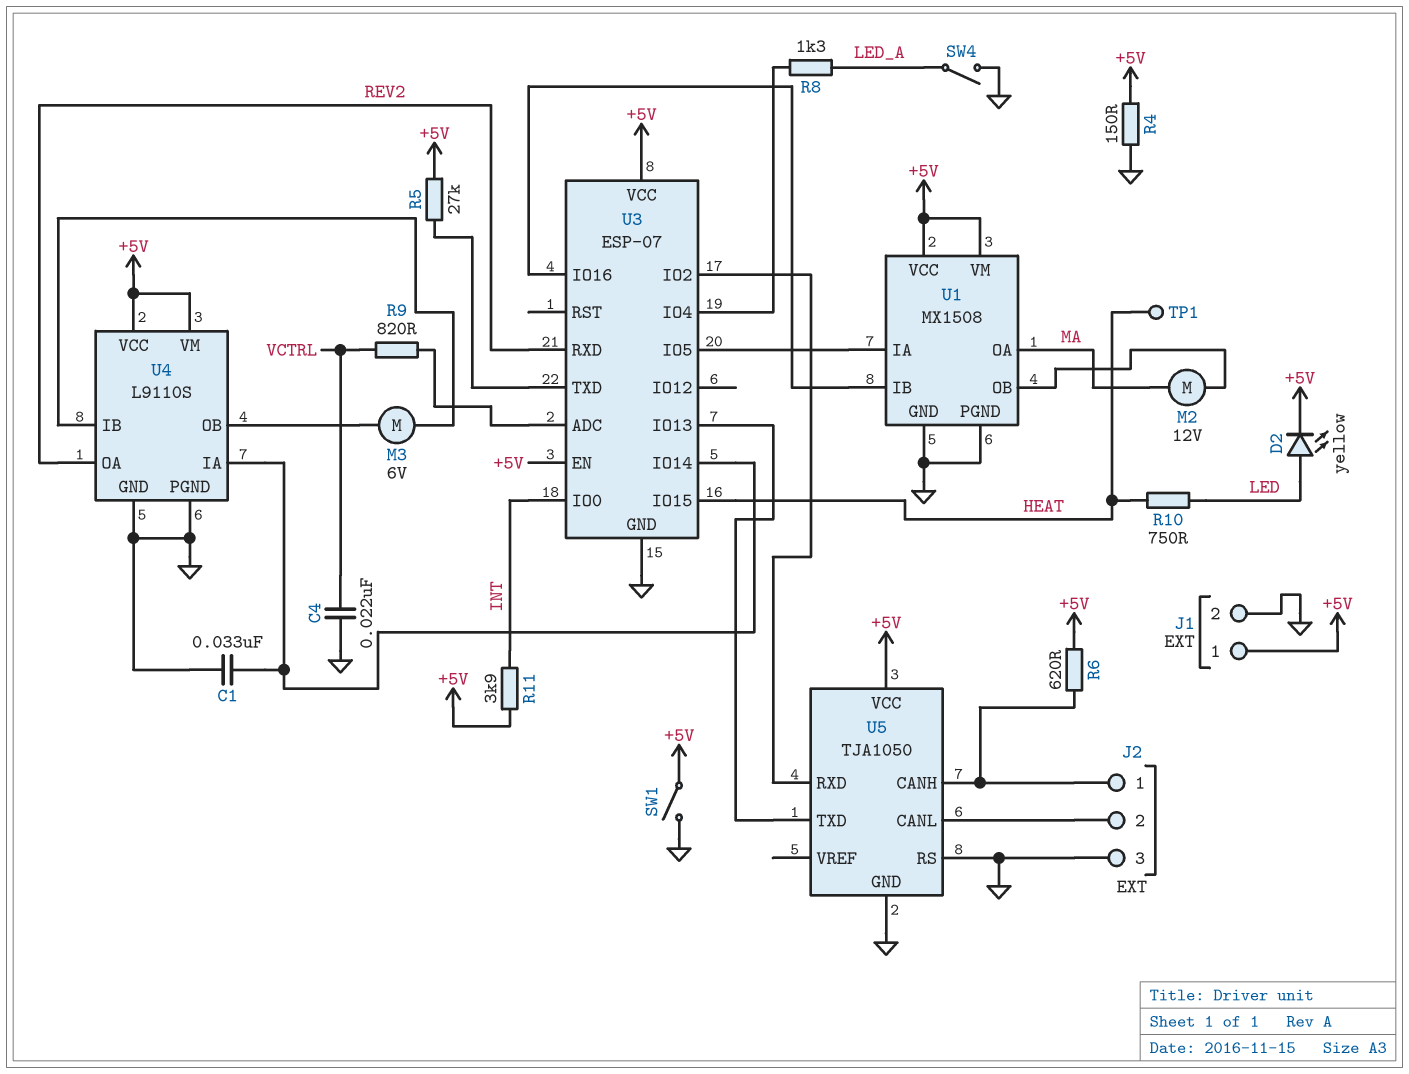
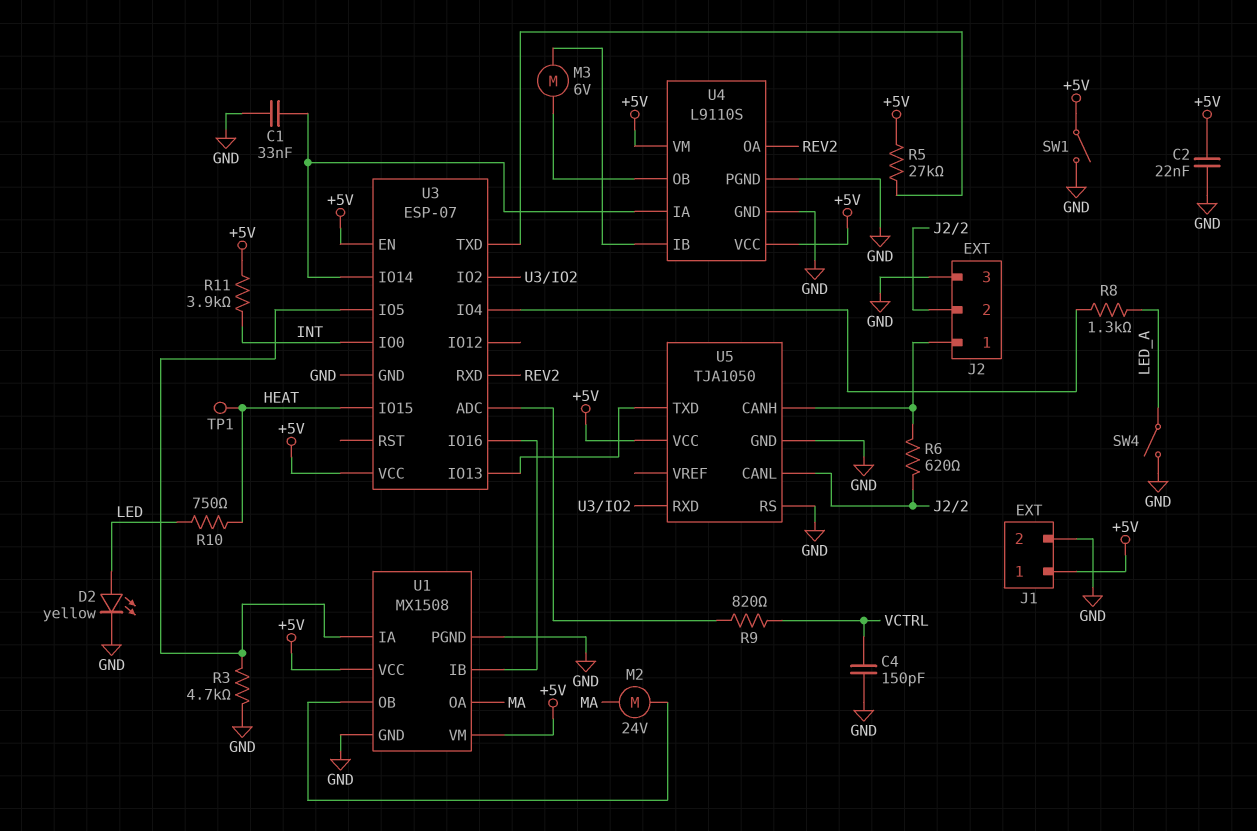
C2: none -> 22nF (+5V, GND)
C4: 22nF (GND, VCTRL) -> 150pF (GND, VCTRL)
D2: LED yellow (A LED, K +5V) -> LED yellow (A LED, K GND)
M2: motor 12V (MA, U1/OB) -> motor 24V (MA, U1/OB)
R3: none -> 4.7k (GND, U1/IA)
R4: 150 (+5V, GND) -> none
R6: 620 (+5V, J2/1) -> 620 (J2/1, J2/2)

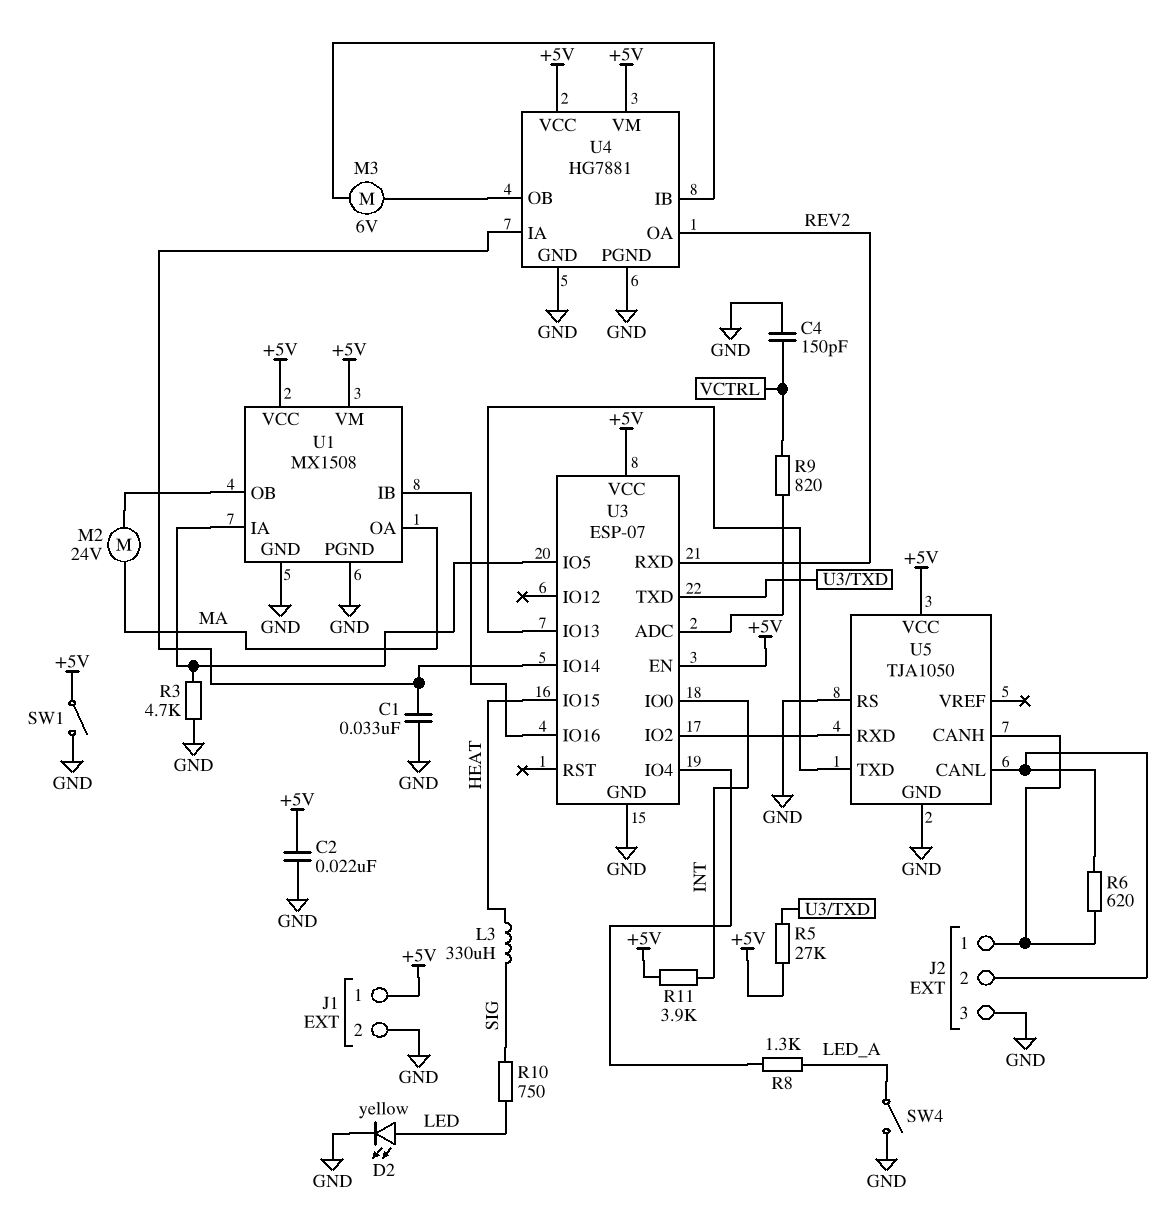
L3: none -> 330uH (HEAT, SIG)
R10: 750 (HEAT, LED) -> 750 (LED, SIG)
TP1: test point (HEAT) -> none
U4: L9110S -> HG7881

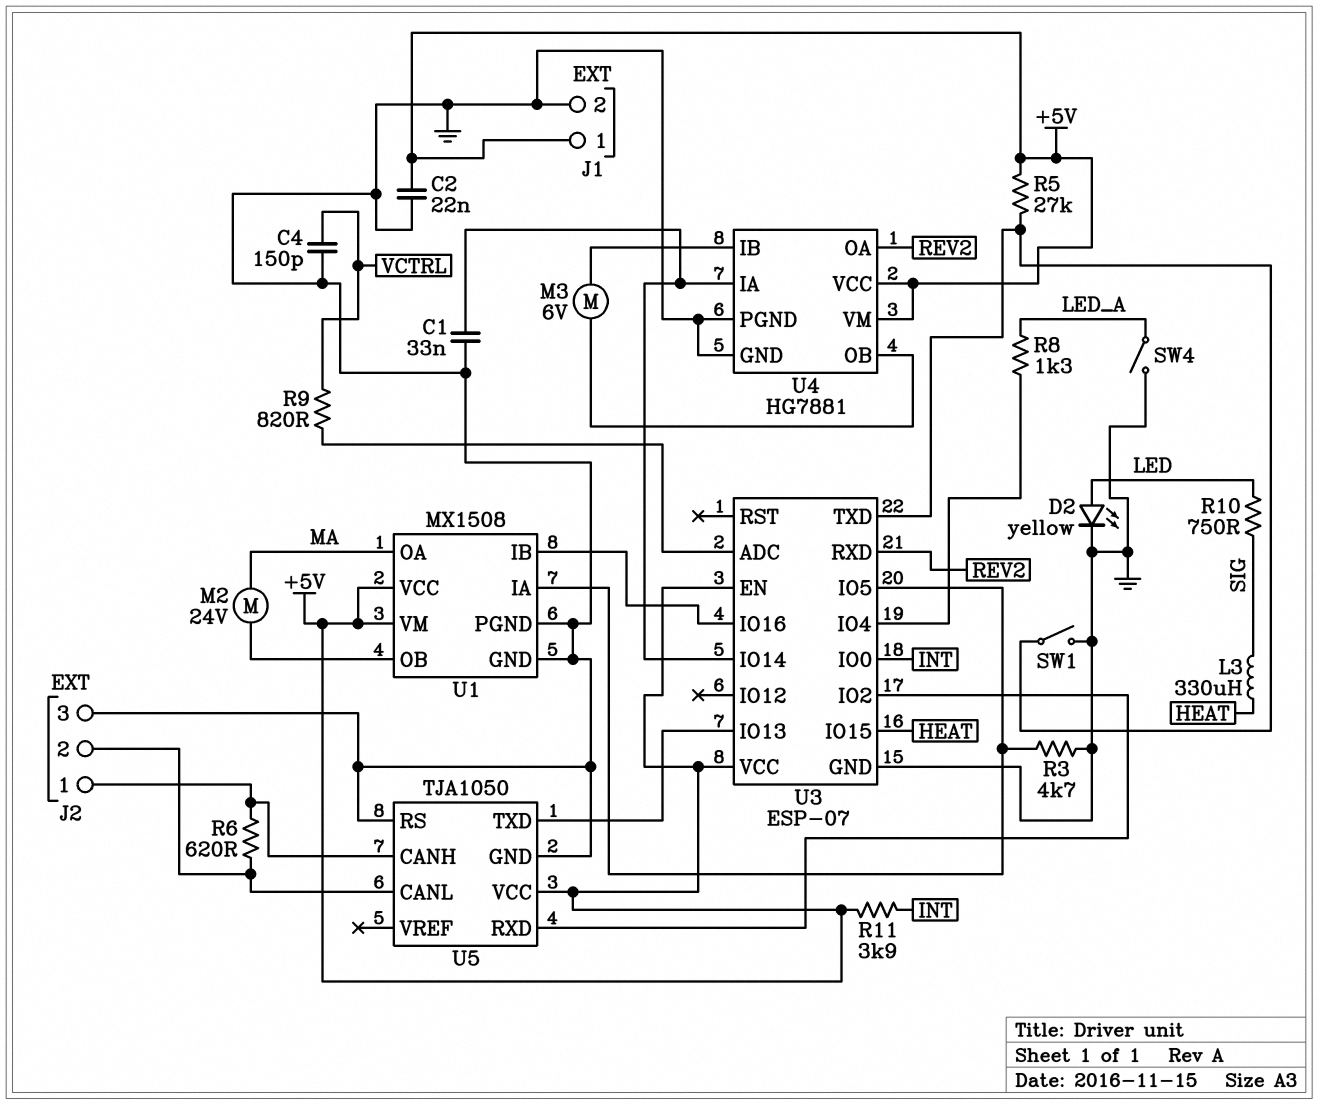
SW1: switch (+5V, GND) -> switch (GND, U3/TXD)

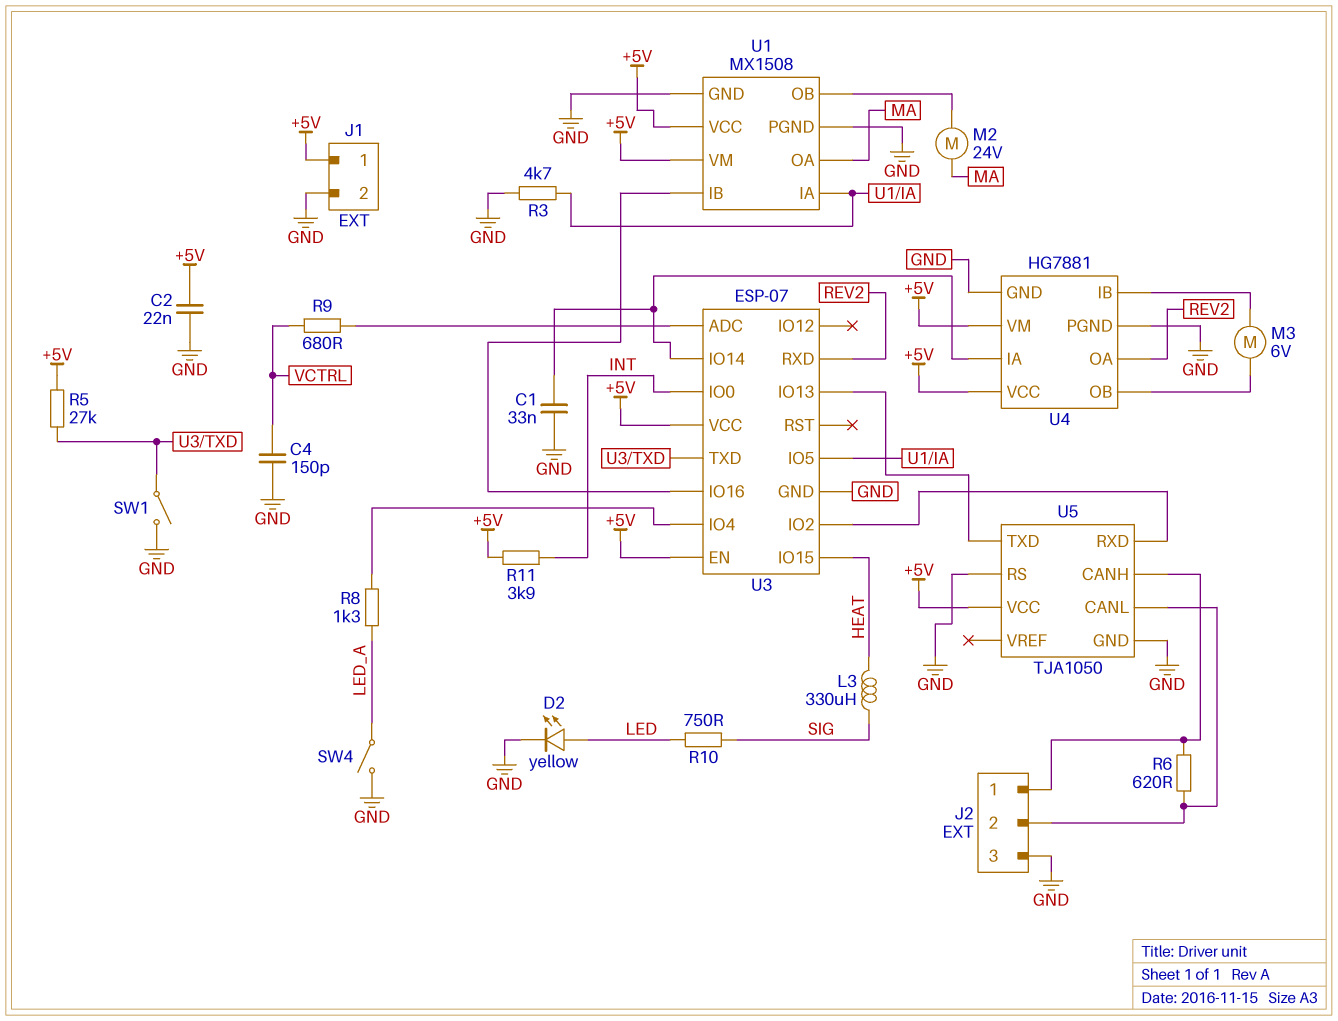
R9: 820 (U3/ADC, VCTRL) -> 680 (U3/ADC, VCTRL)

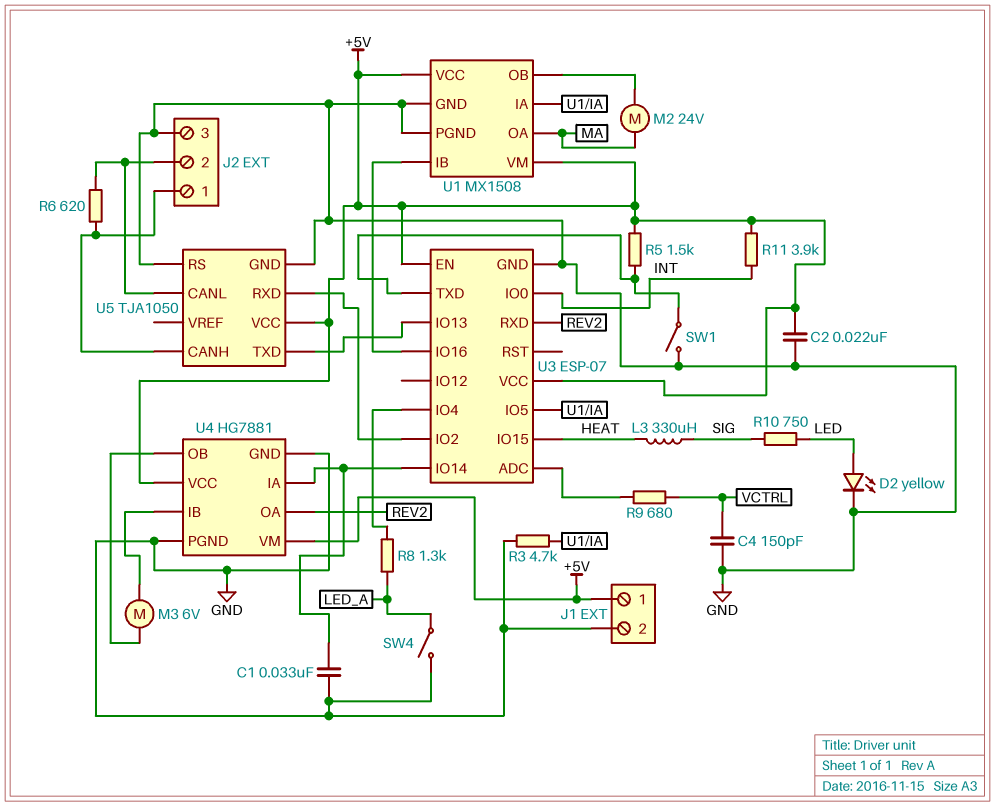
R5: 27k (+5V, U3/TXD) -> 1.5k (+5V, U3/TXD)

